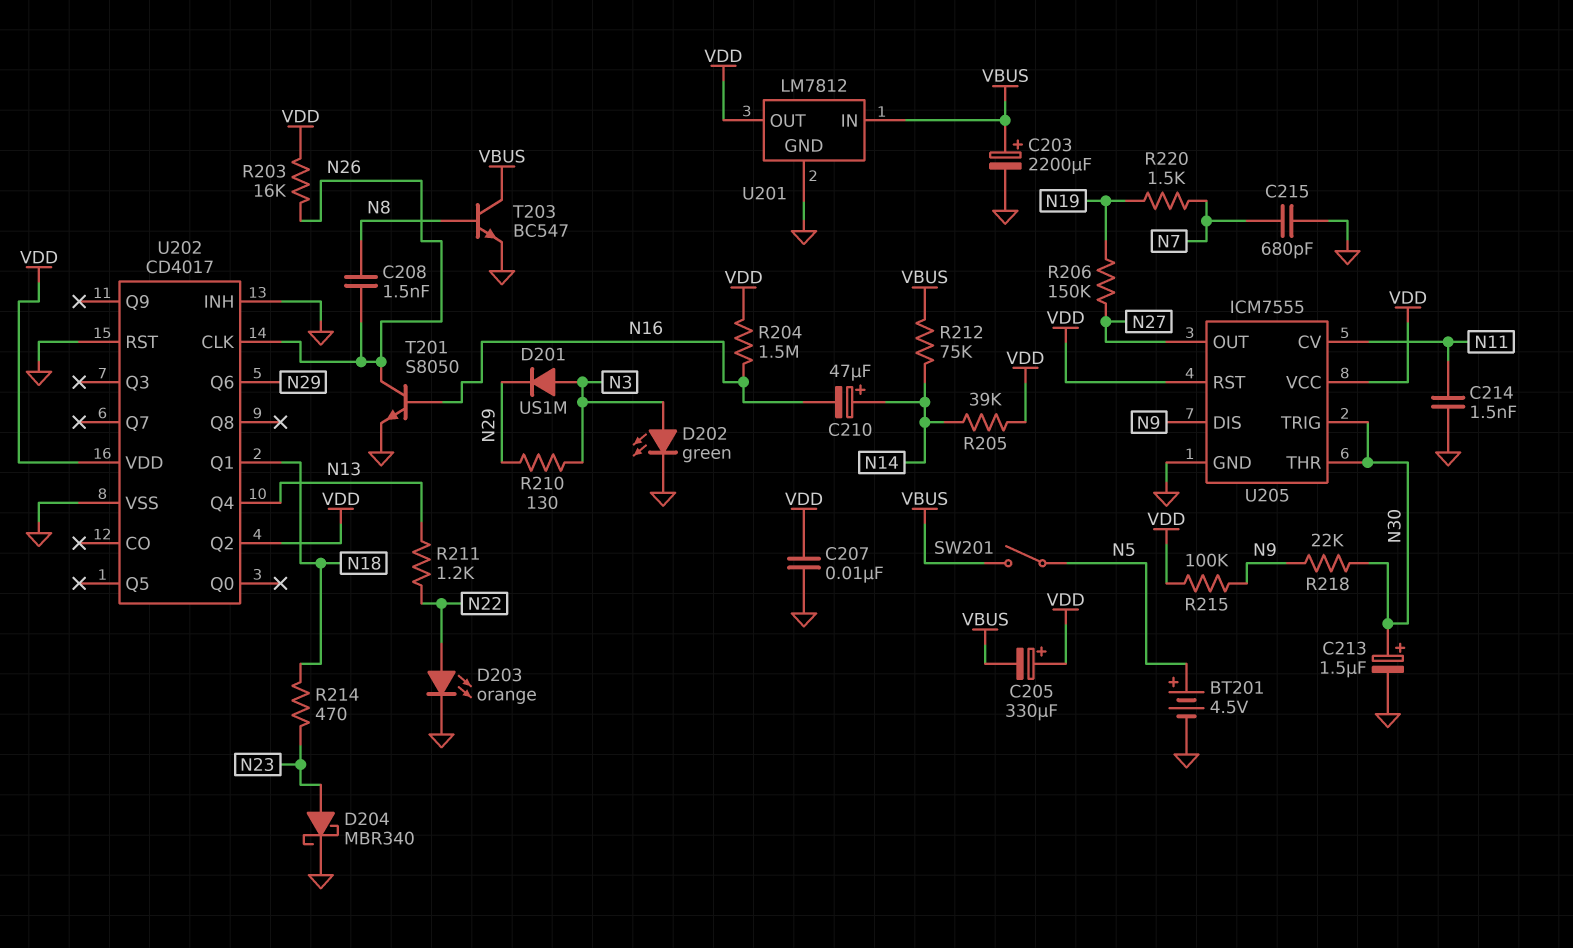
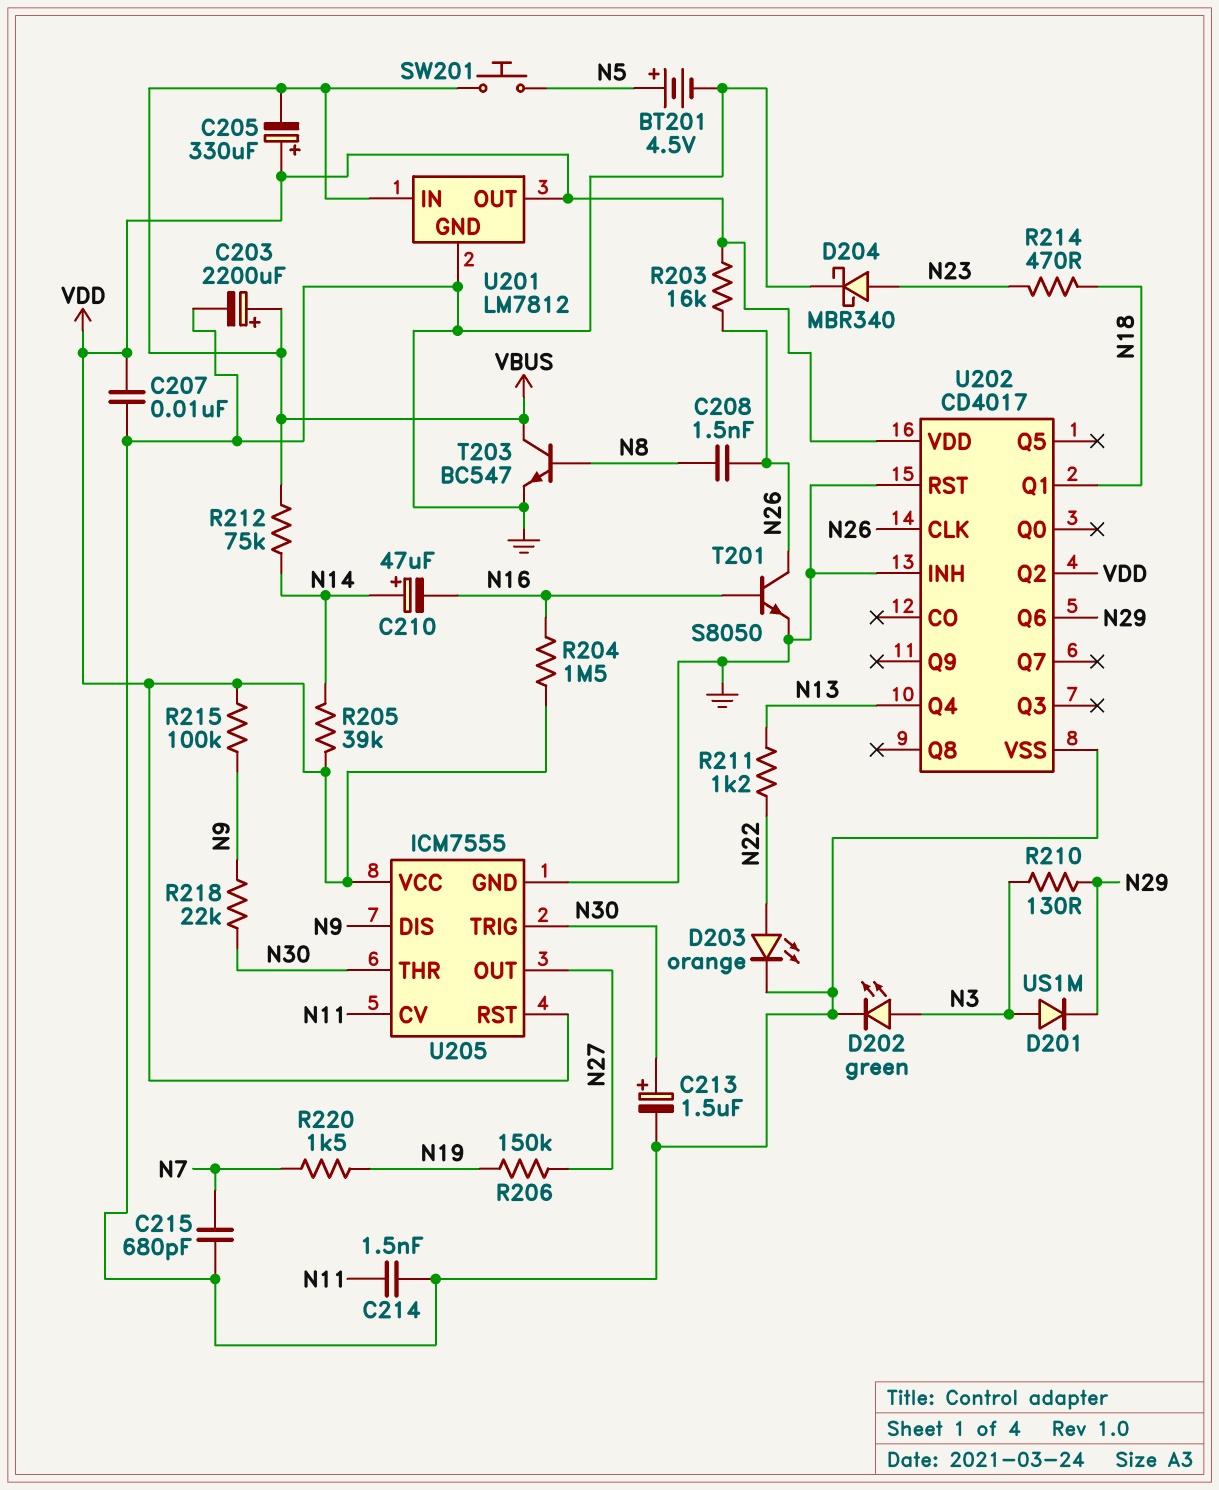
SW201: switch (N5, VBUS) -> button (N5, VBUS)

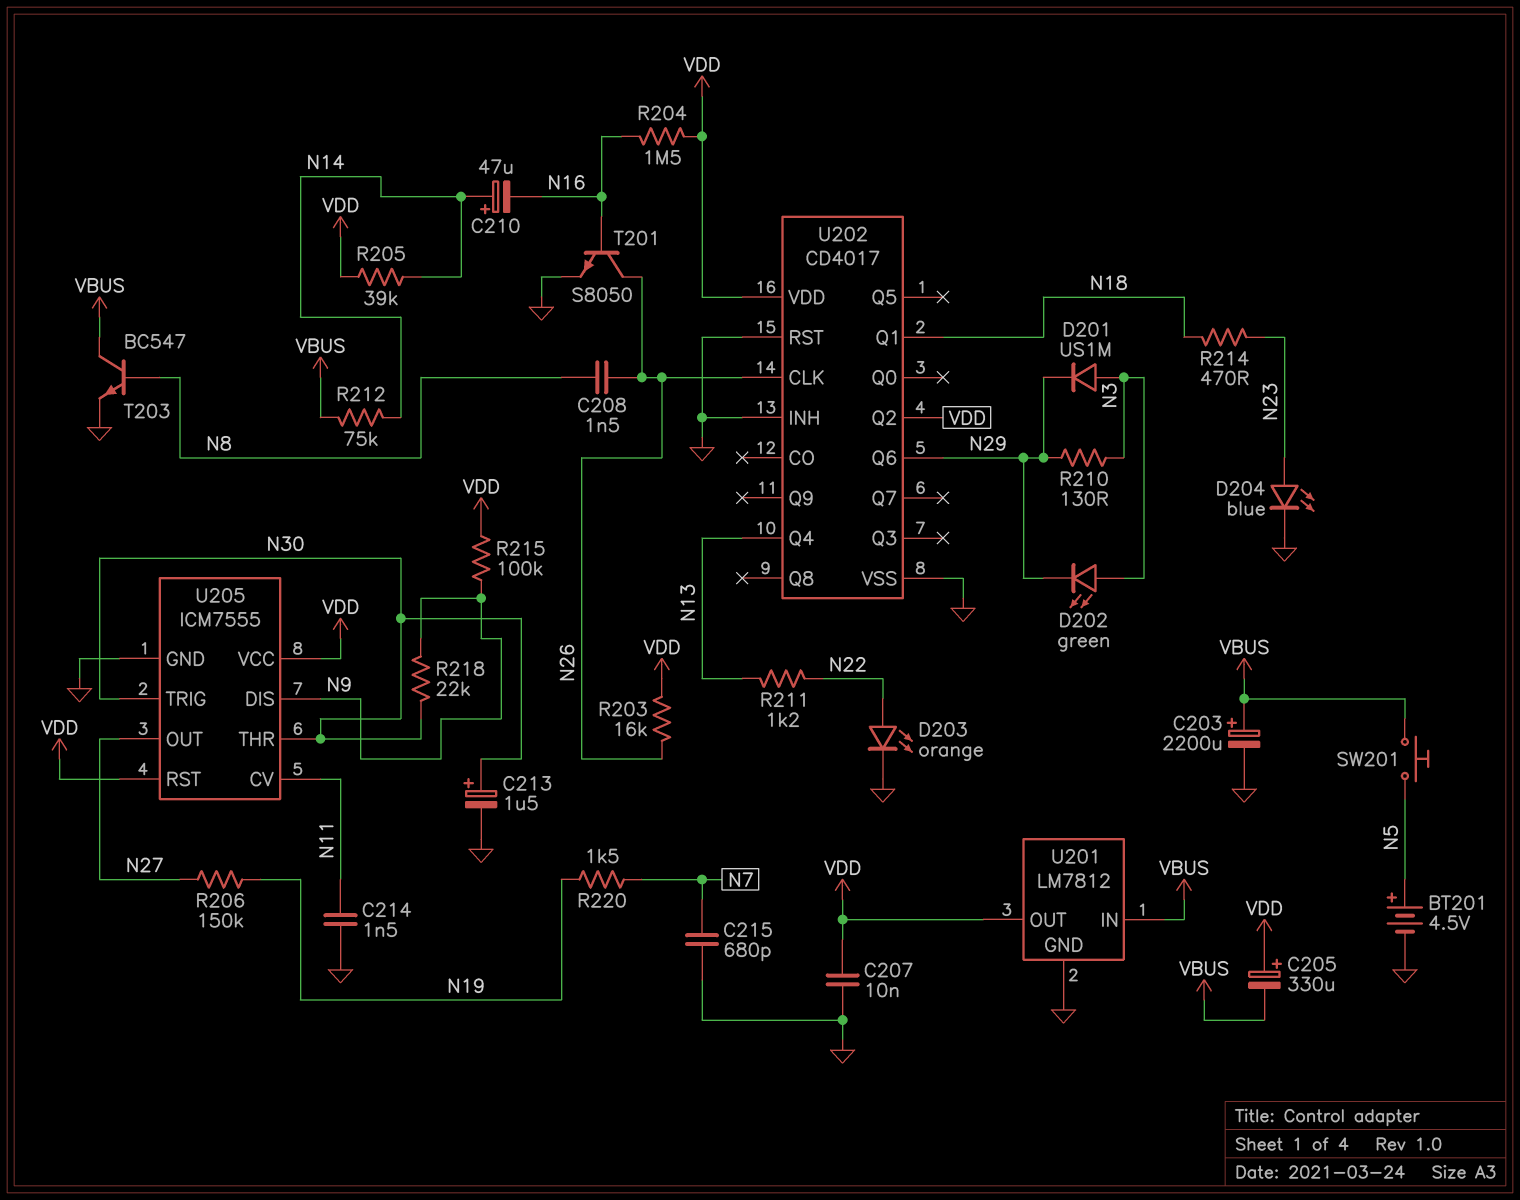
D202: LED green (A N3, K GND) -> LED green (A N3, K N29)
D204: schottky MBR340 (A N23, K GND) -> LED blue (A N23, K GND)

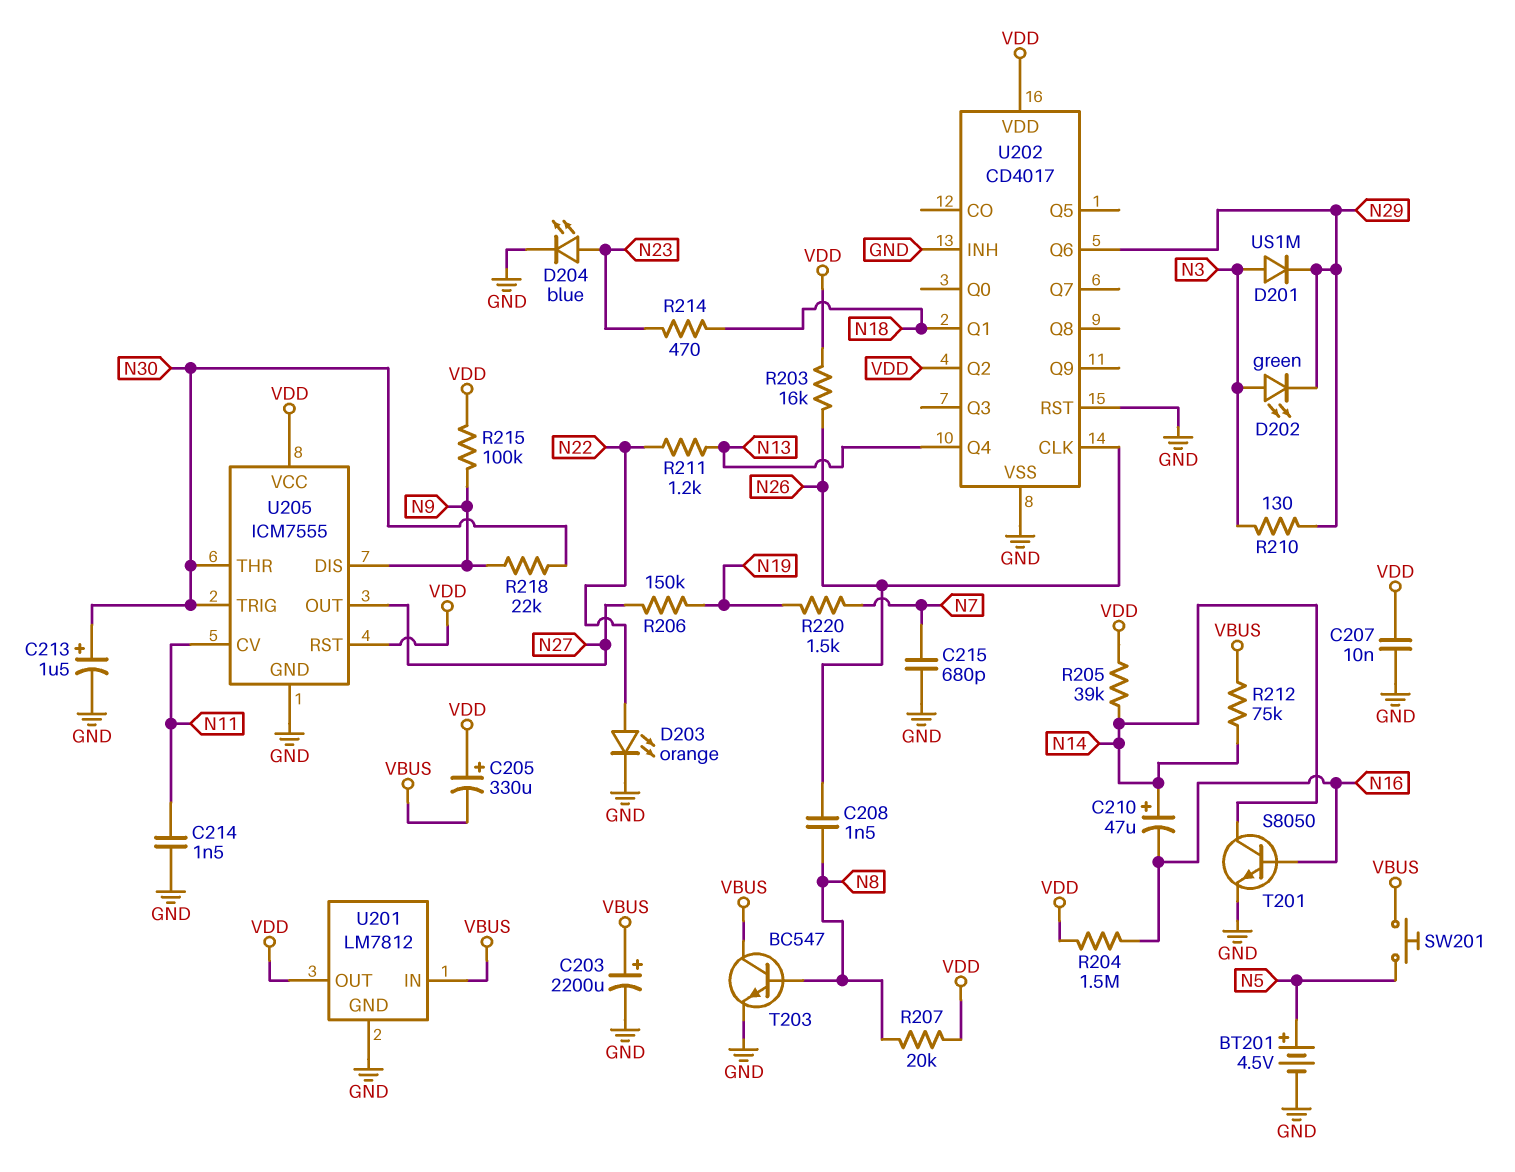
R207: none -> 20k (N8, VDD)
T201: NPN S8050 (B N16, C N26, E GND) -> NPN S8050 (B N16, C N14, E GND)

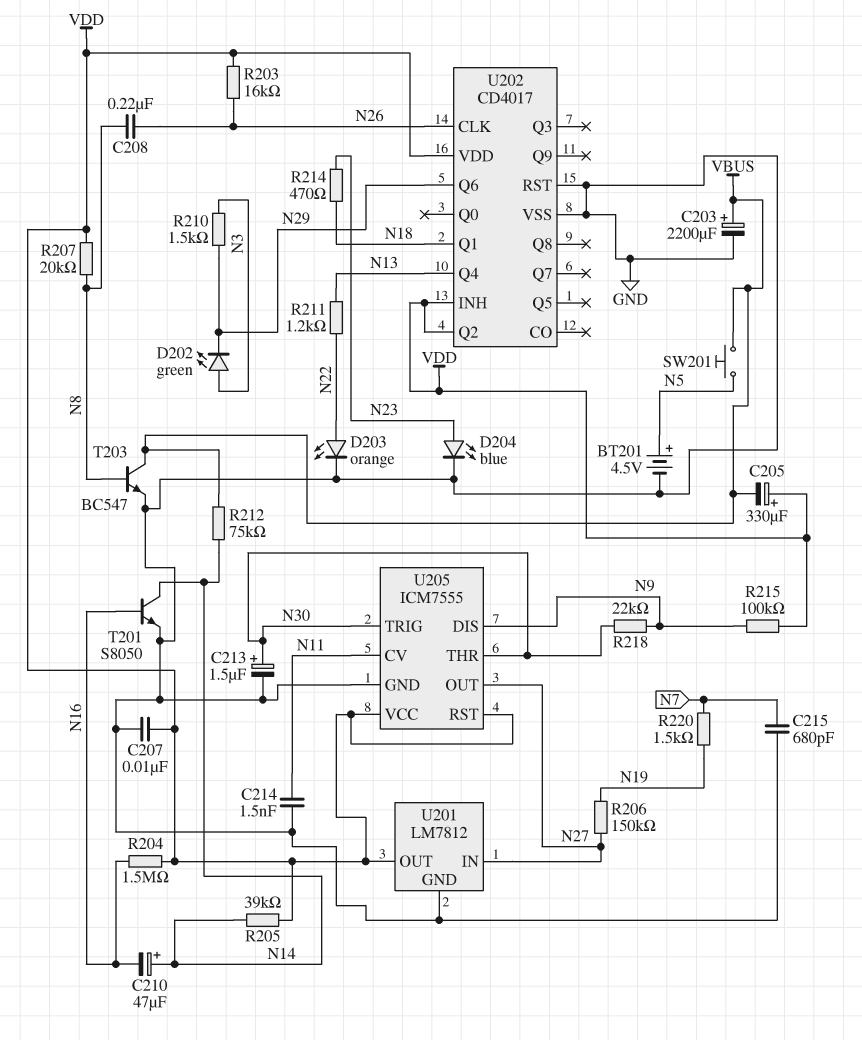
C208: 1.5nF (N8, N26) -> 220nF (N8, N26)
D201: diode US1M (A N3, K N29) -> none
R210: 130 (N3, N29) -> 1.5k (N3, N29)
U201 pin IN: VBUS -> N27
U202 pin INH: GND -> VDD

